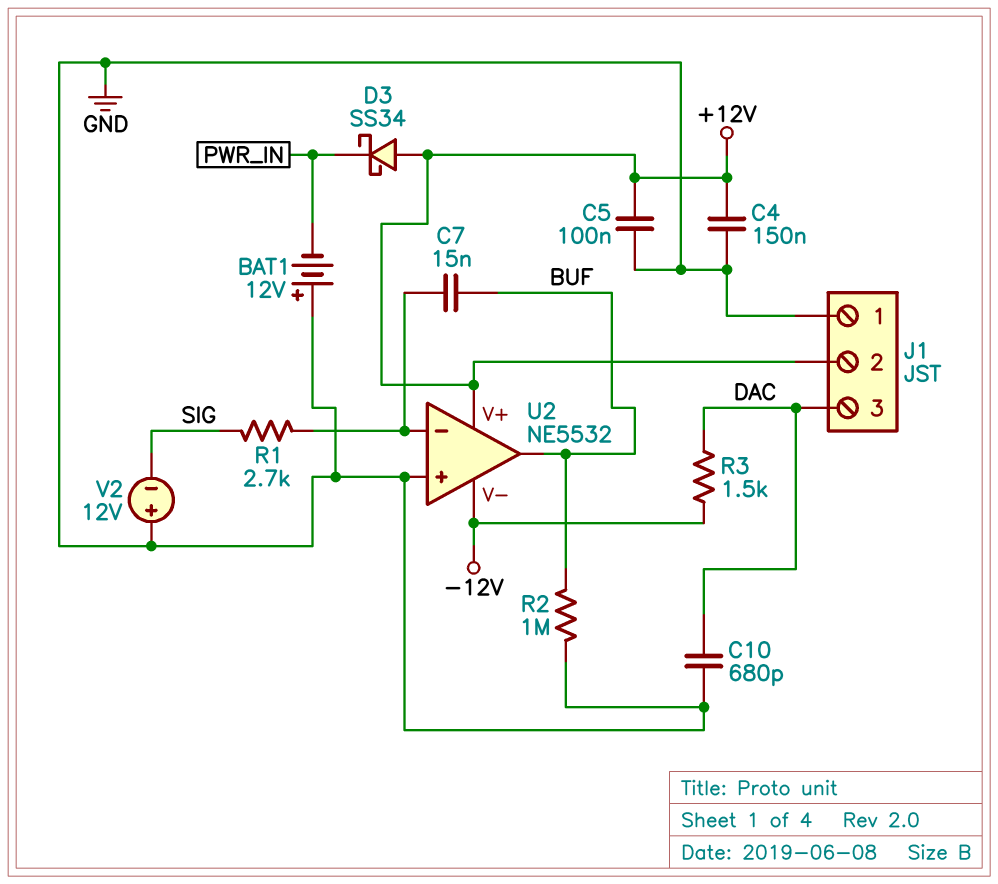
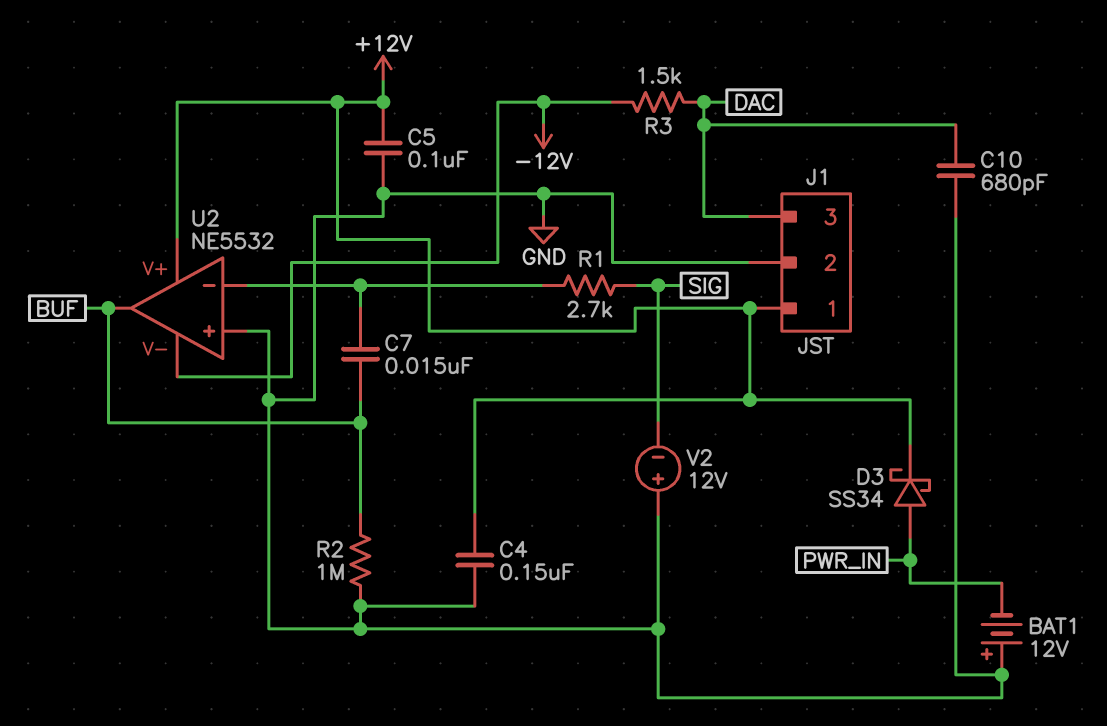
D3: schottky SS34 (A +12V, K PWR_IN) -> schottky SS34 (A PWR_IN, K +12V)
J1 pin 1: GND -> +12V
J1 pin 2: +12V -> GND

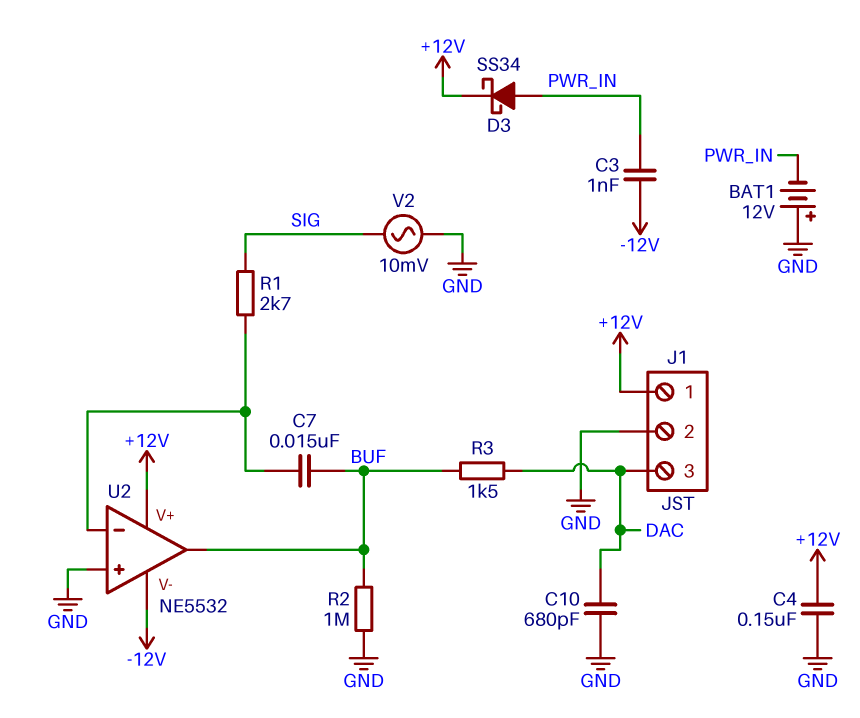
C3: none -> 1nF (-12V, PWR_IN)
C5: 100nF (+12V, GND) -> none
R3: 1.5k (-12V, DAC) -> 1.5k (BUF, DAC)
V2: 12V (plus GND, minus SIG) -> AC 10mV (GND, SIG)

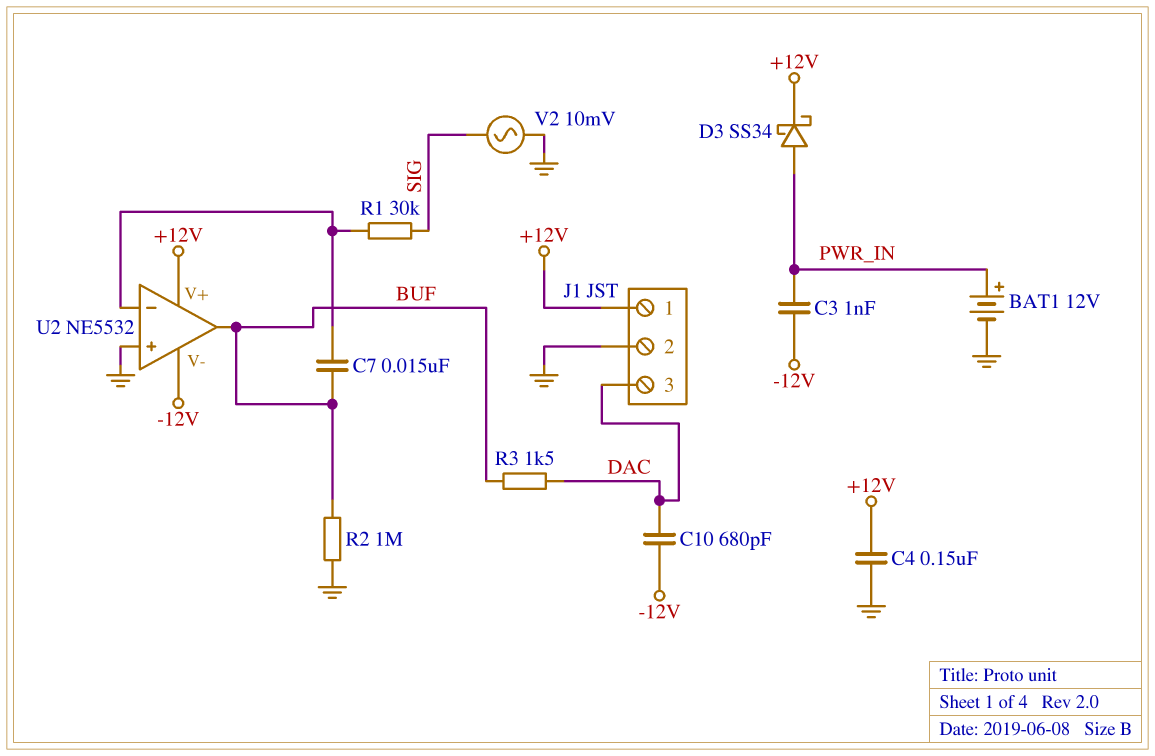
BAT1: 12V (plus GND, minus PWR_IN) -> 12V (plus PWR_IN, minus GND)
C10: 680pF (DAC, GND) -> 680pF (-12V, DAC)
R1: 2.7k (SIG, U2/in-) -> 30k (SIG, U2/in-)

